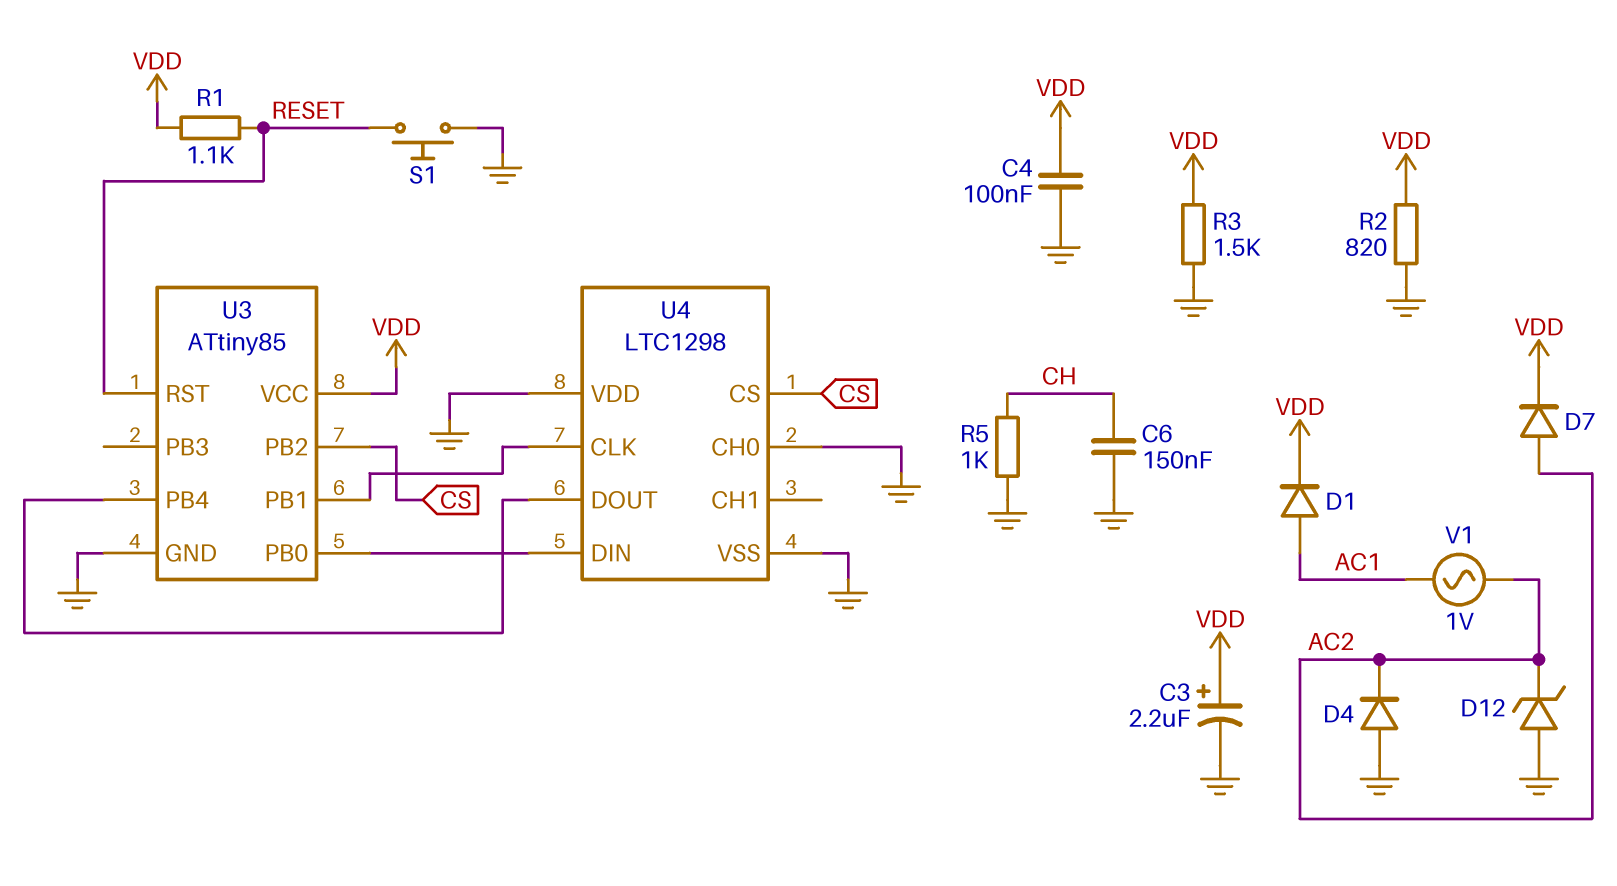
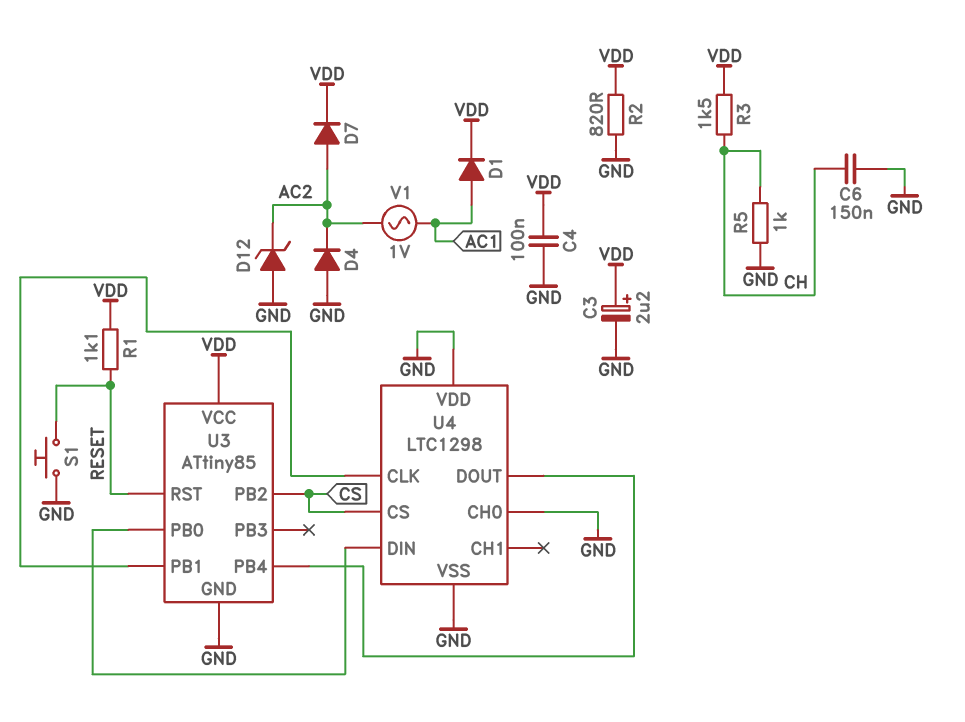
R3: 1.5k (GND, VDD) -> 1.5k (CH, VDD)

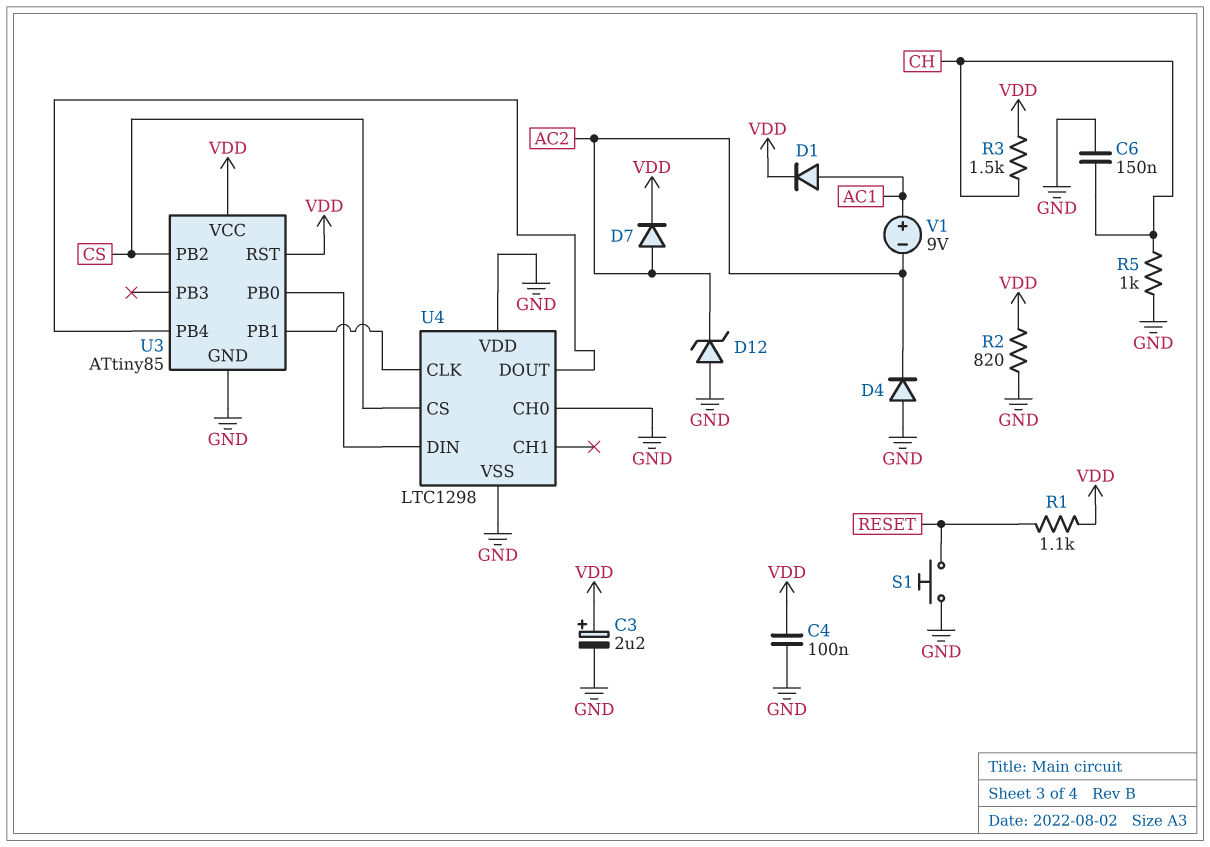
U3 pin RST: RESET -> VDD
V1: AC 1V (AC1, AC2) -> 9V (plus AC1, minus AC2)

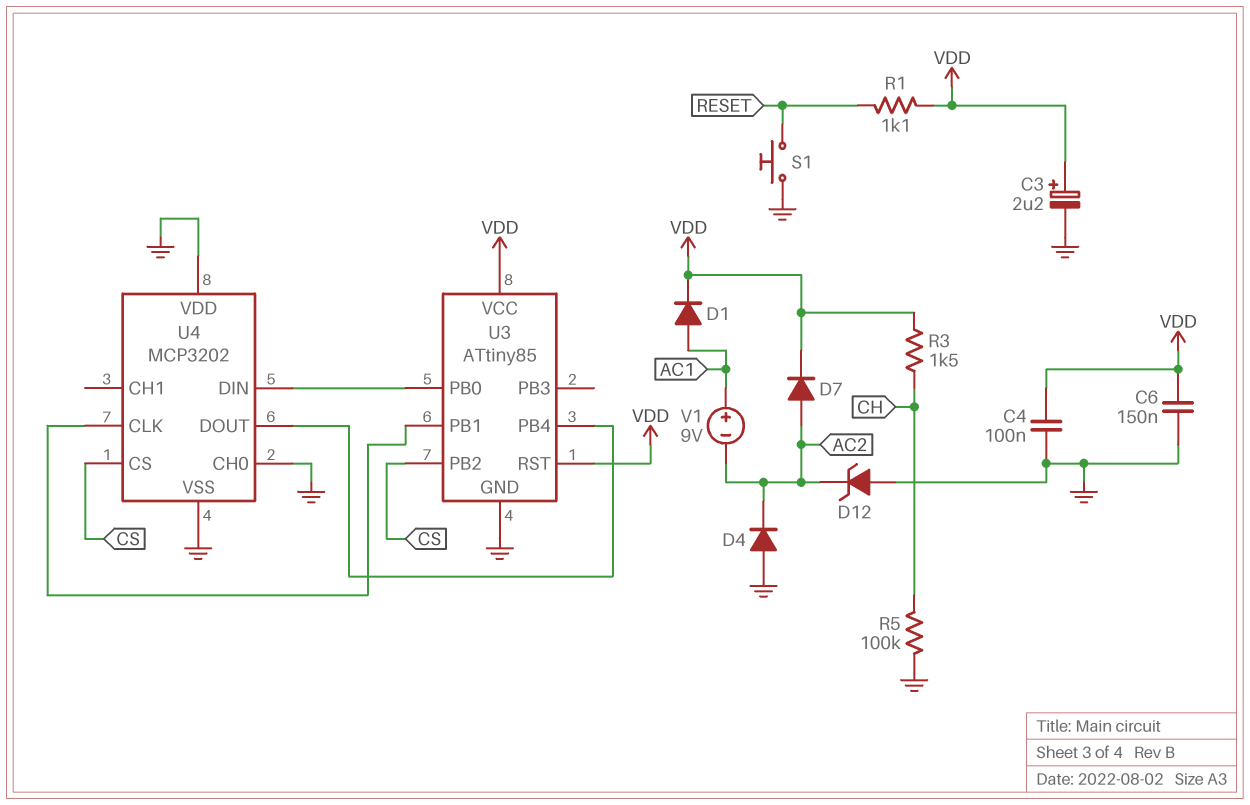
C6: 150nF (CH, GND) -> 150nF (GND, VDD)
R2: 820 (GND, VDD) -> none
R5: 1k (CH, GND) -> 100k (CH, GND)
U4: LTC1298 -> MCP3202

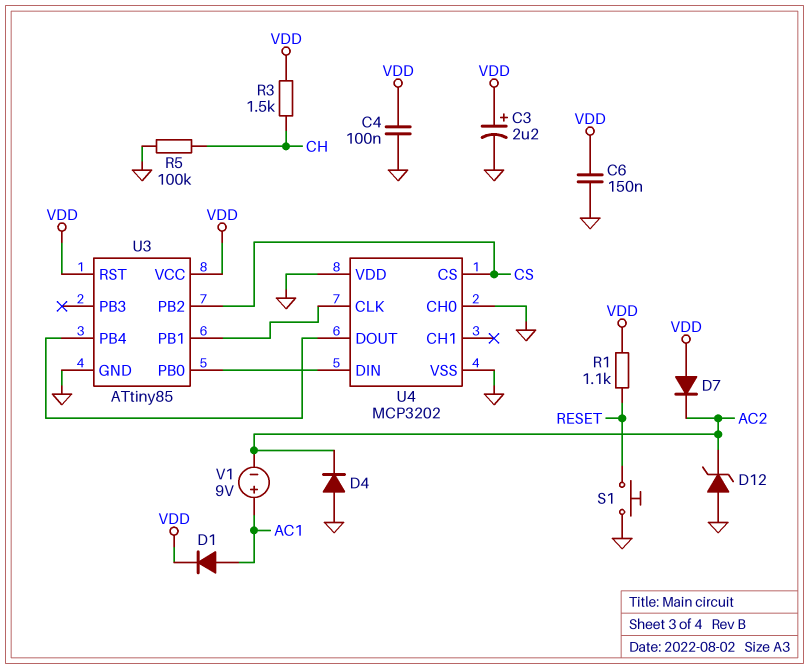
D7: diode (A AC2, K VDD) -> diode (A VDD, K AC2)

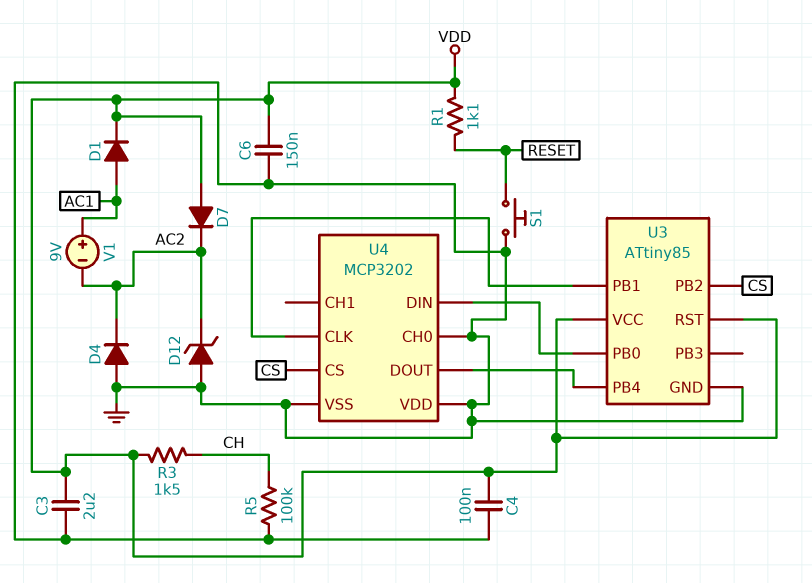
C3: 2.2uF (plus VDD, minus GND) -> 2.2uF (GND, VDD)

